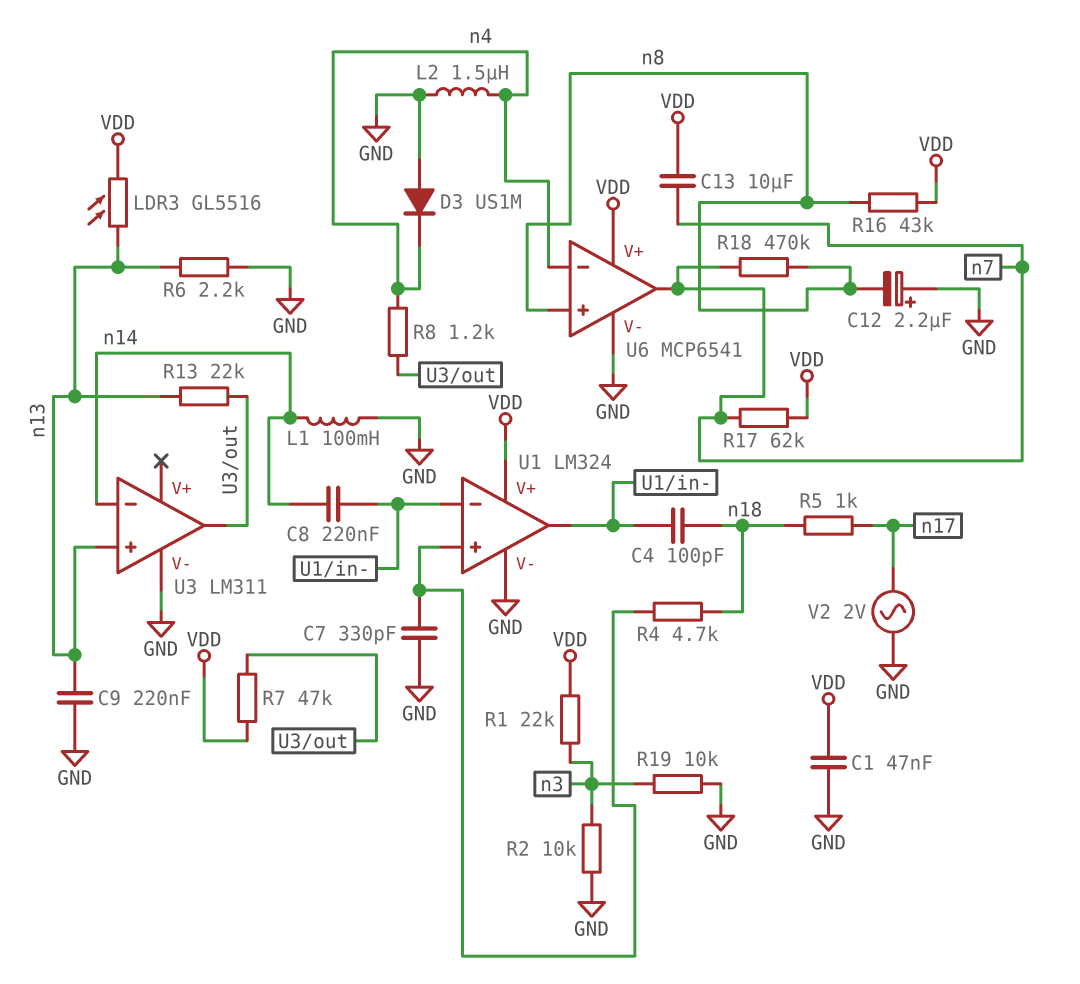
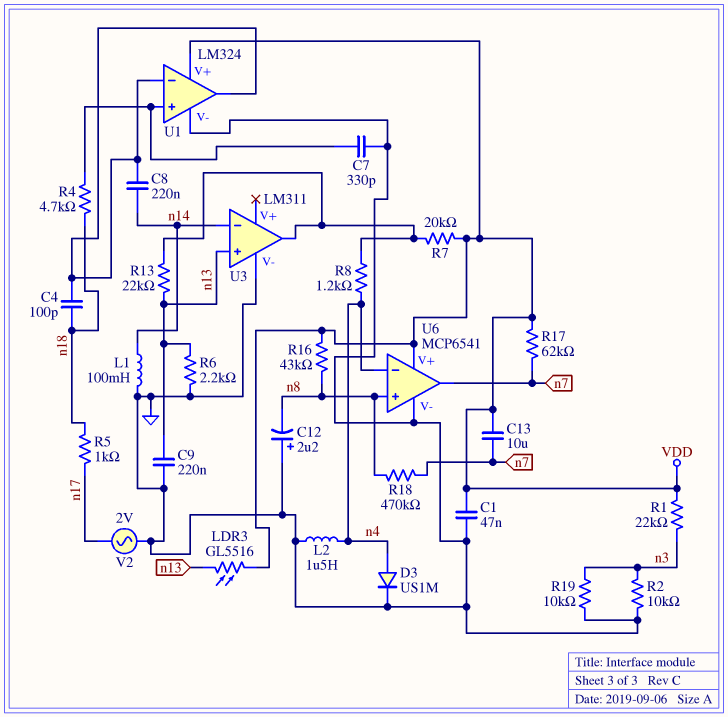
D3: diode US1M (A GND, K n4) -> diode US1M (A n4, K GND)
R7: 47k (U3/out, VDD) -> 20k (U3/out, VDD)

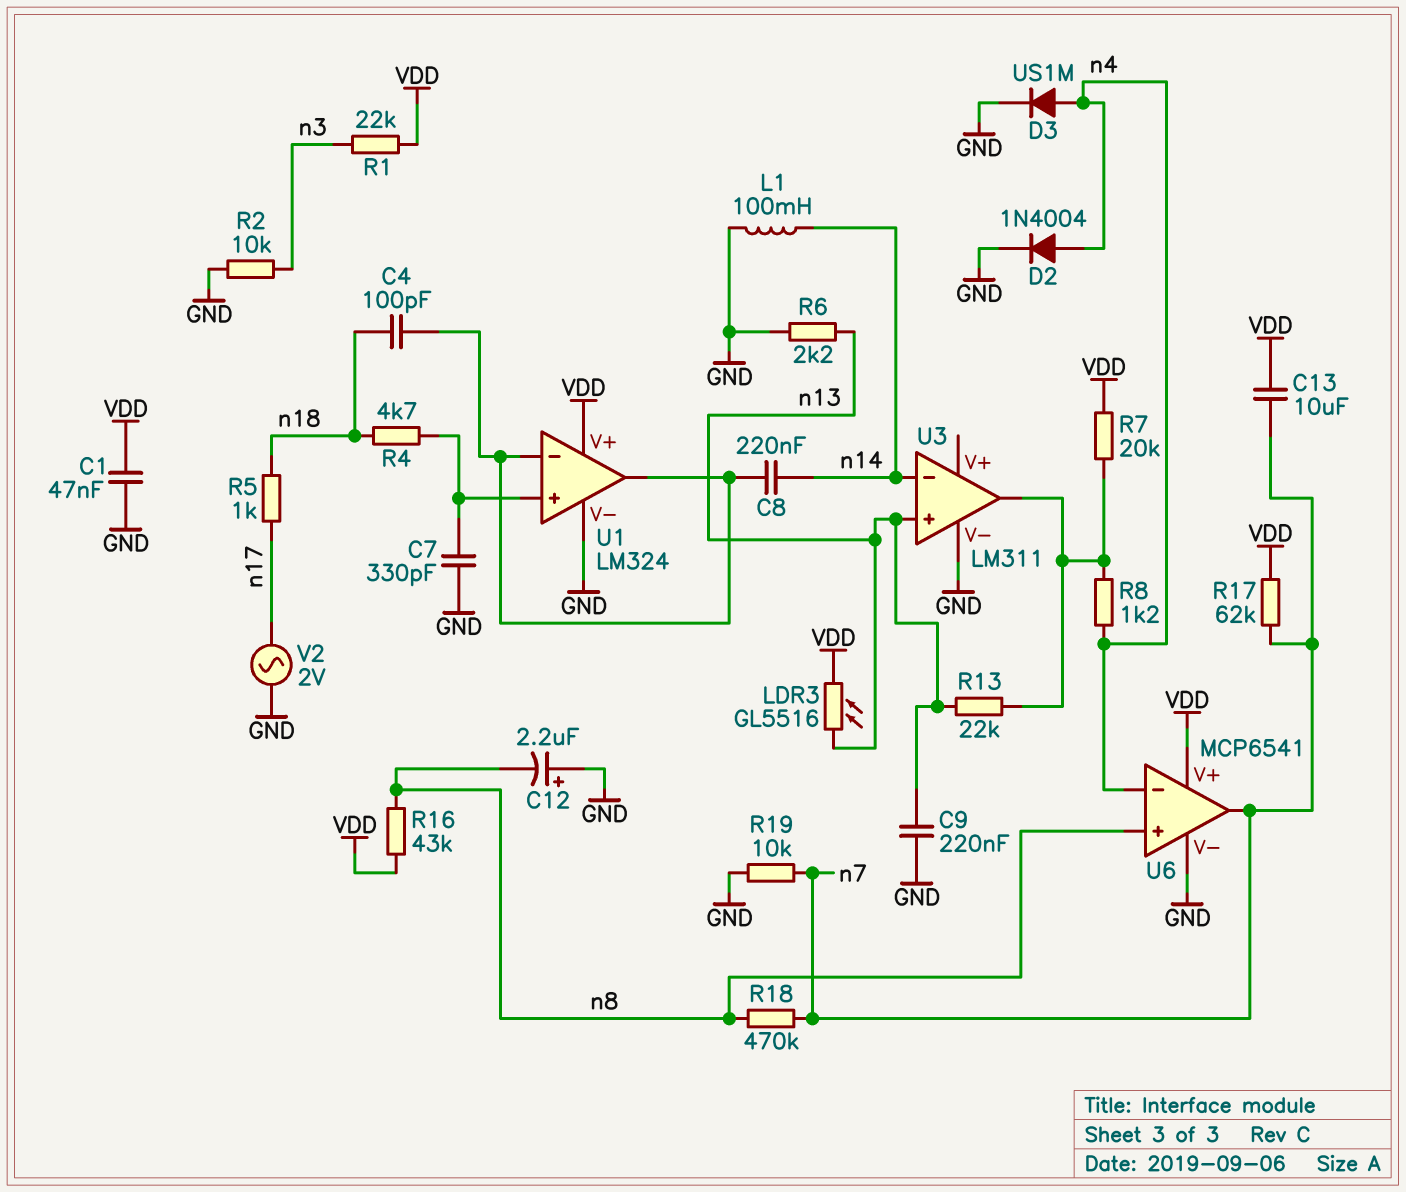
D2: none -> diode 1N4004 (A n4, K GND)
L2: 1.5uH (GND, n4) -> none
R19: 10k (GND, n3) -> 10k (GND, n7)

